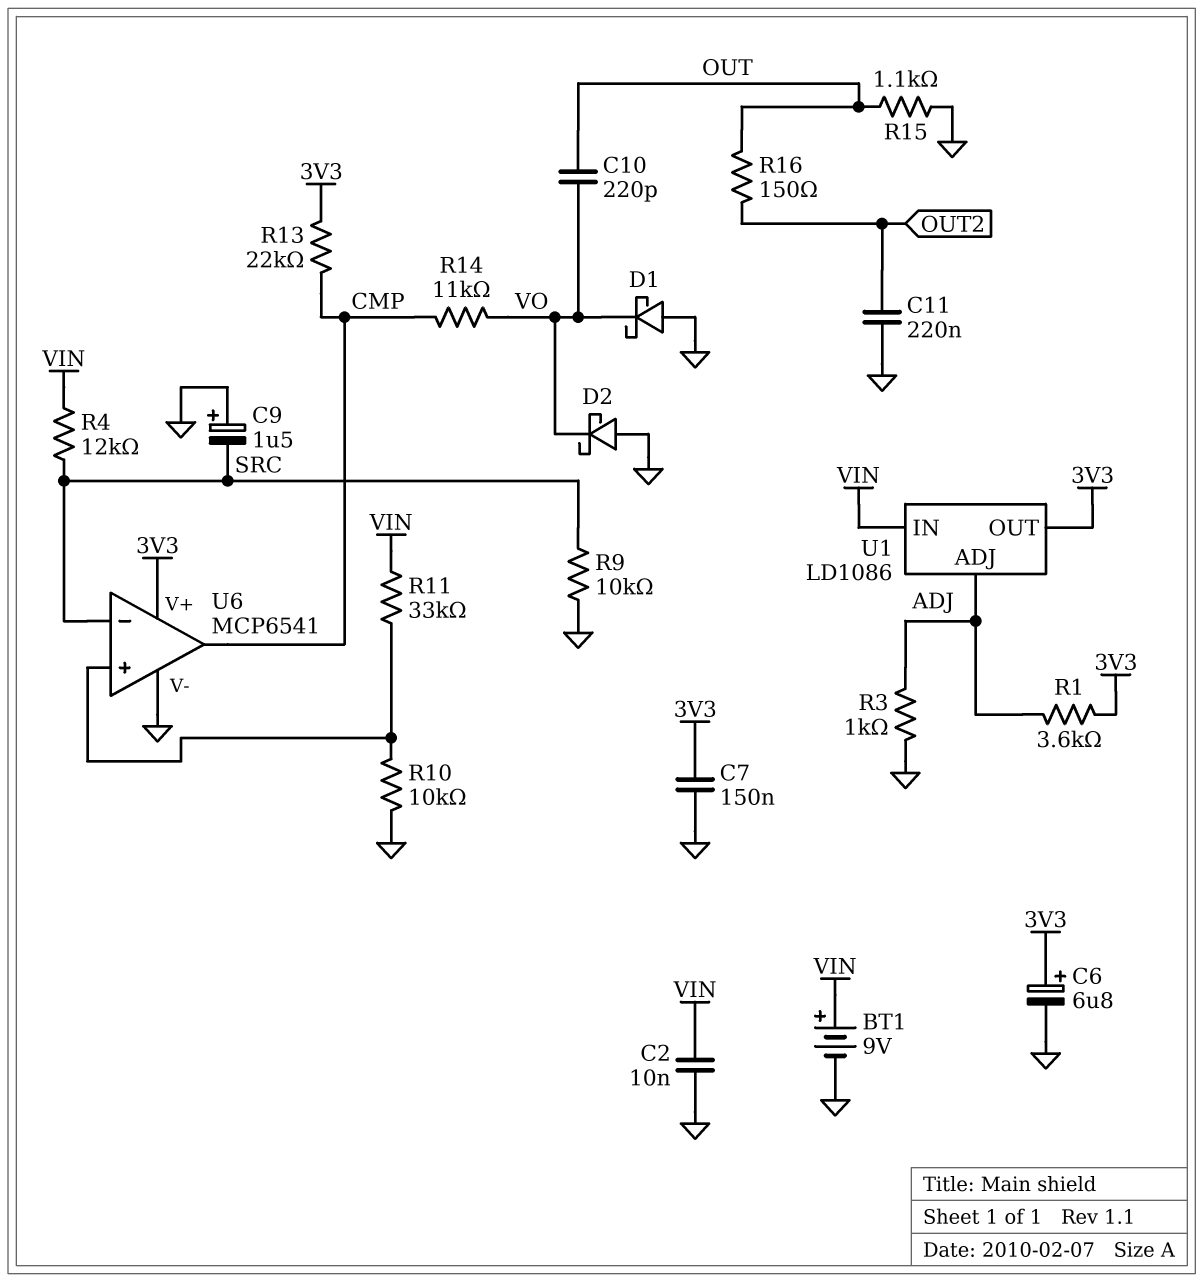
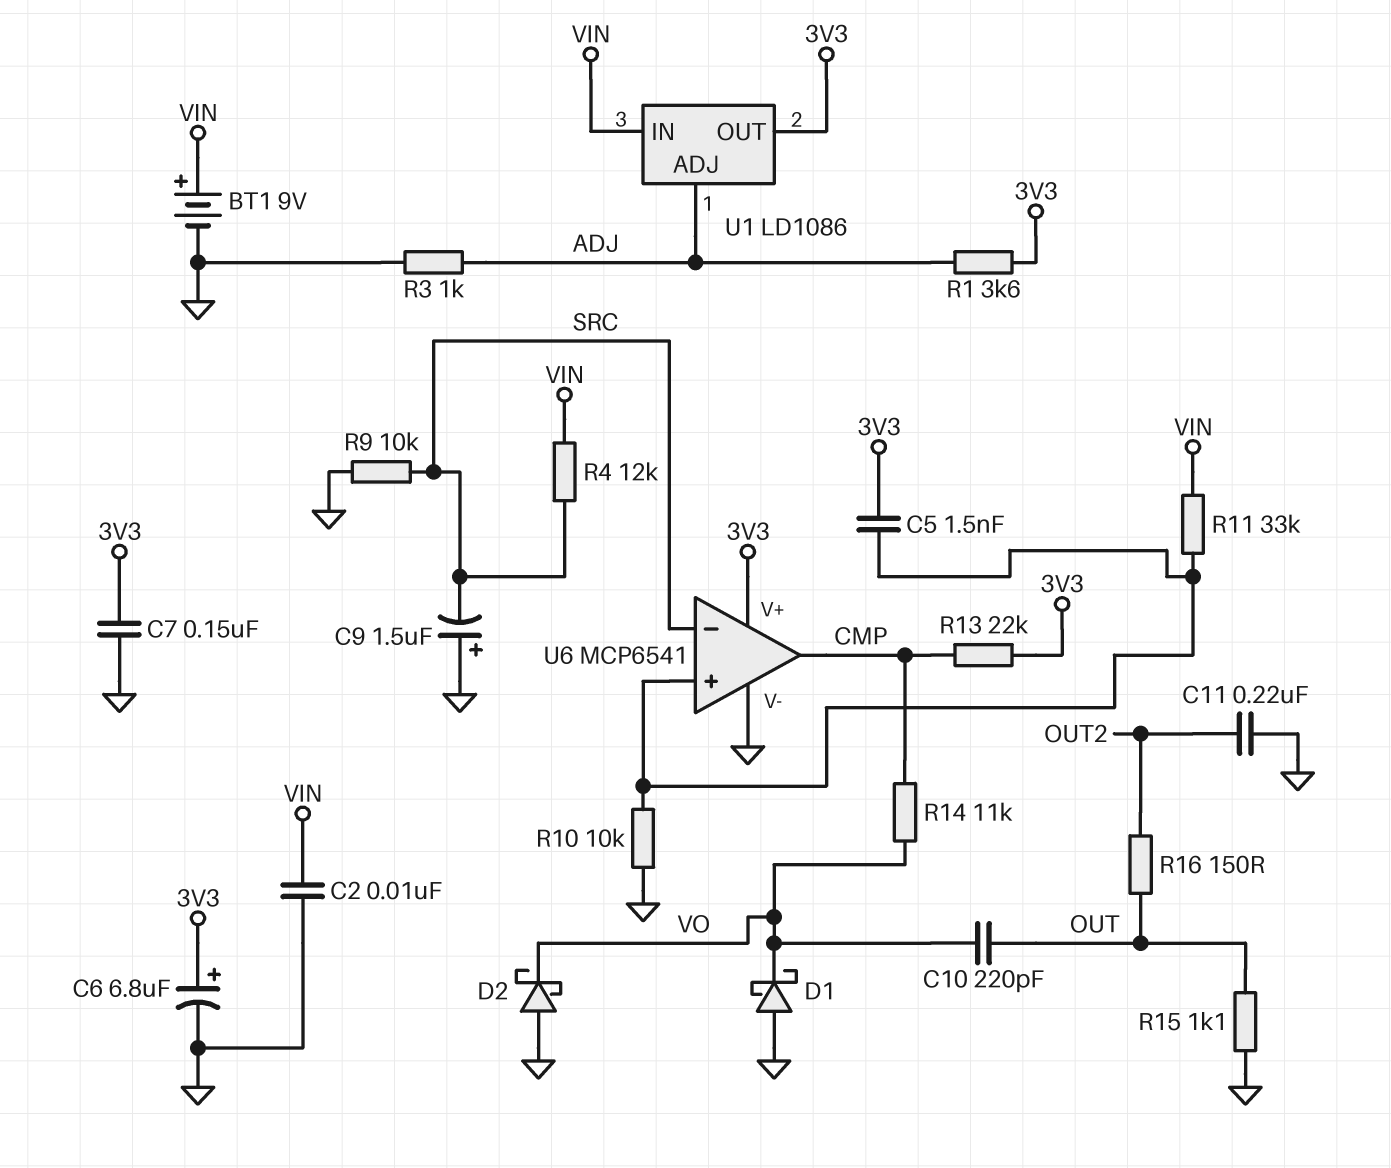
C5: none -> 1.5nF (3V3, U6/in+)

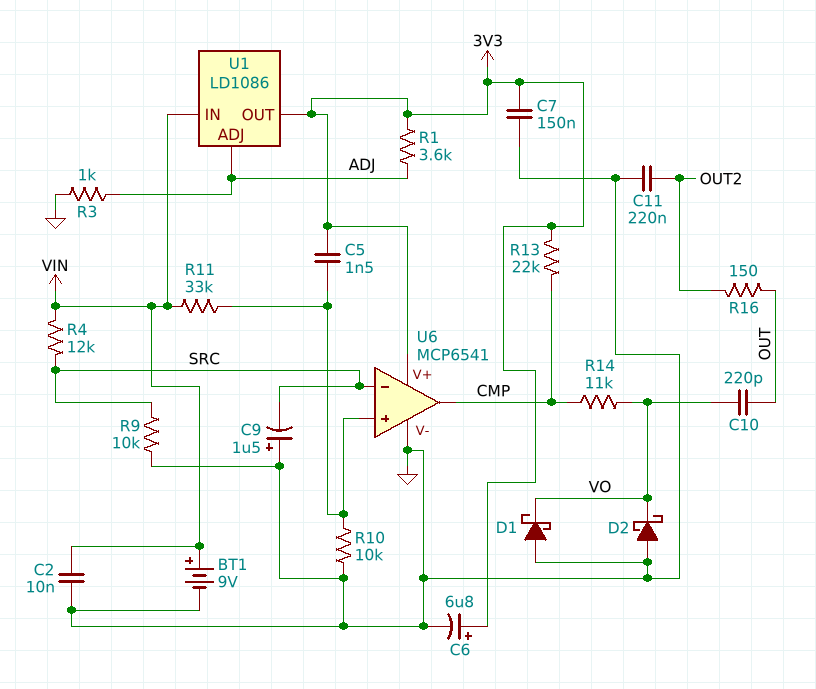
R15: 1.1k (GND, OUT) -> none

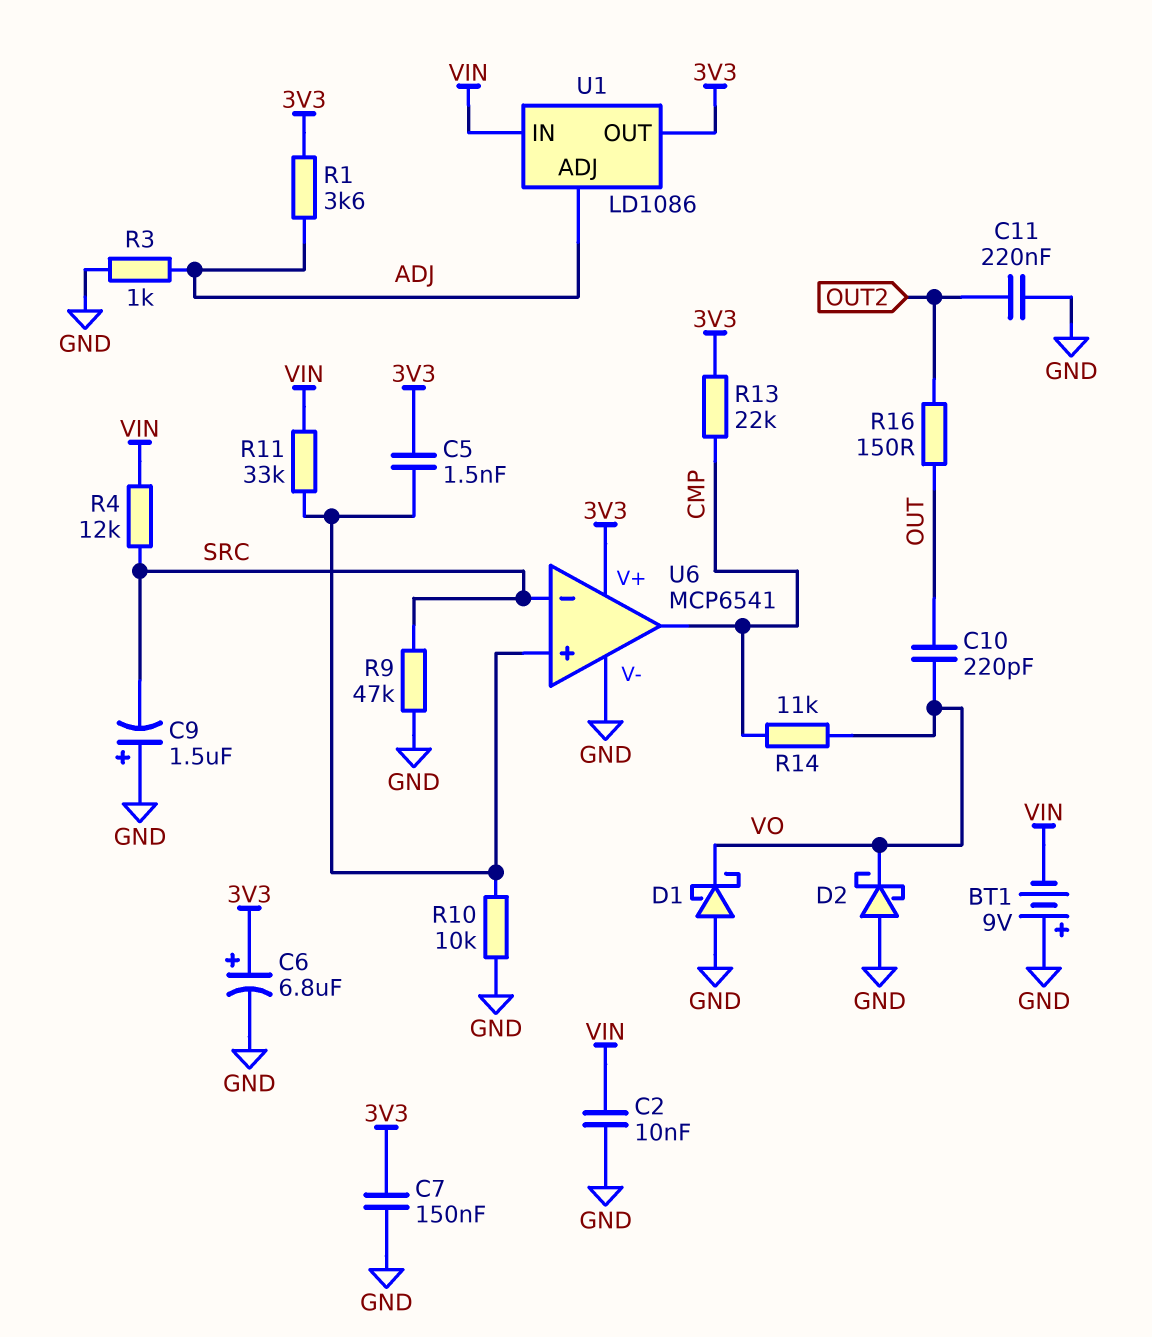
BT1: 9V (plus VIN, minus GND) -> 9V (plus GND, minus VIN)
R9: 10k (GND, SRC) -> 47k (GND, SRC)

